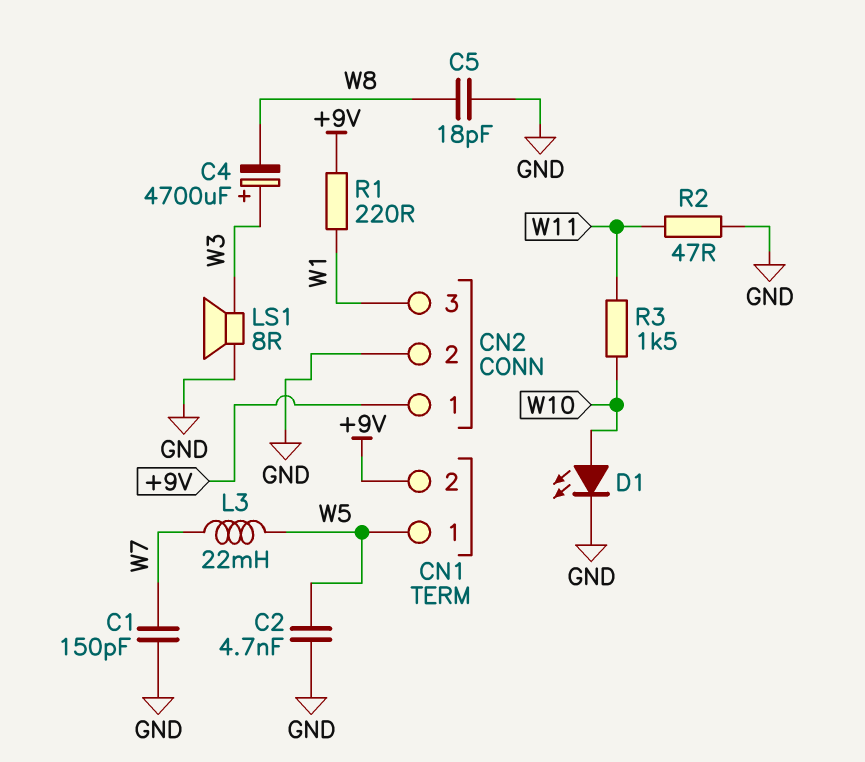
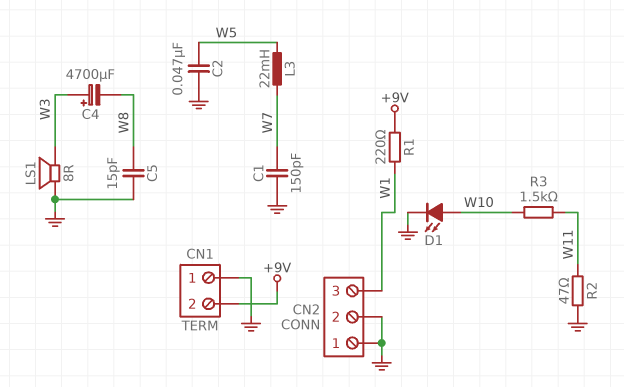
C2: 4.7nF (GND, W5) -> 47nF (GND, W5)
C5: 18pF (GND, W8) -> 15pF (GND, W8)
CN1 pin 1: W5 -> GND
CN2 pin 1: +9V -> GND

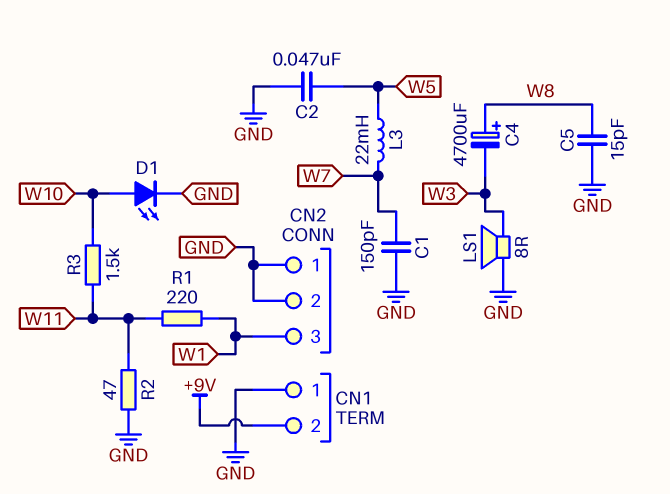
C4: 4700uF (plus W3, minus W8) -> 4700uF (plus W8, minus W3)
R1: 220 (+9V, W1) -> 220 (W1, W11)

